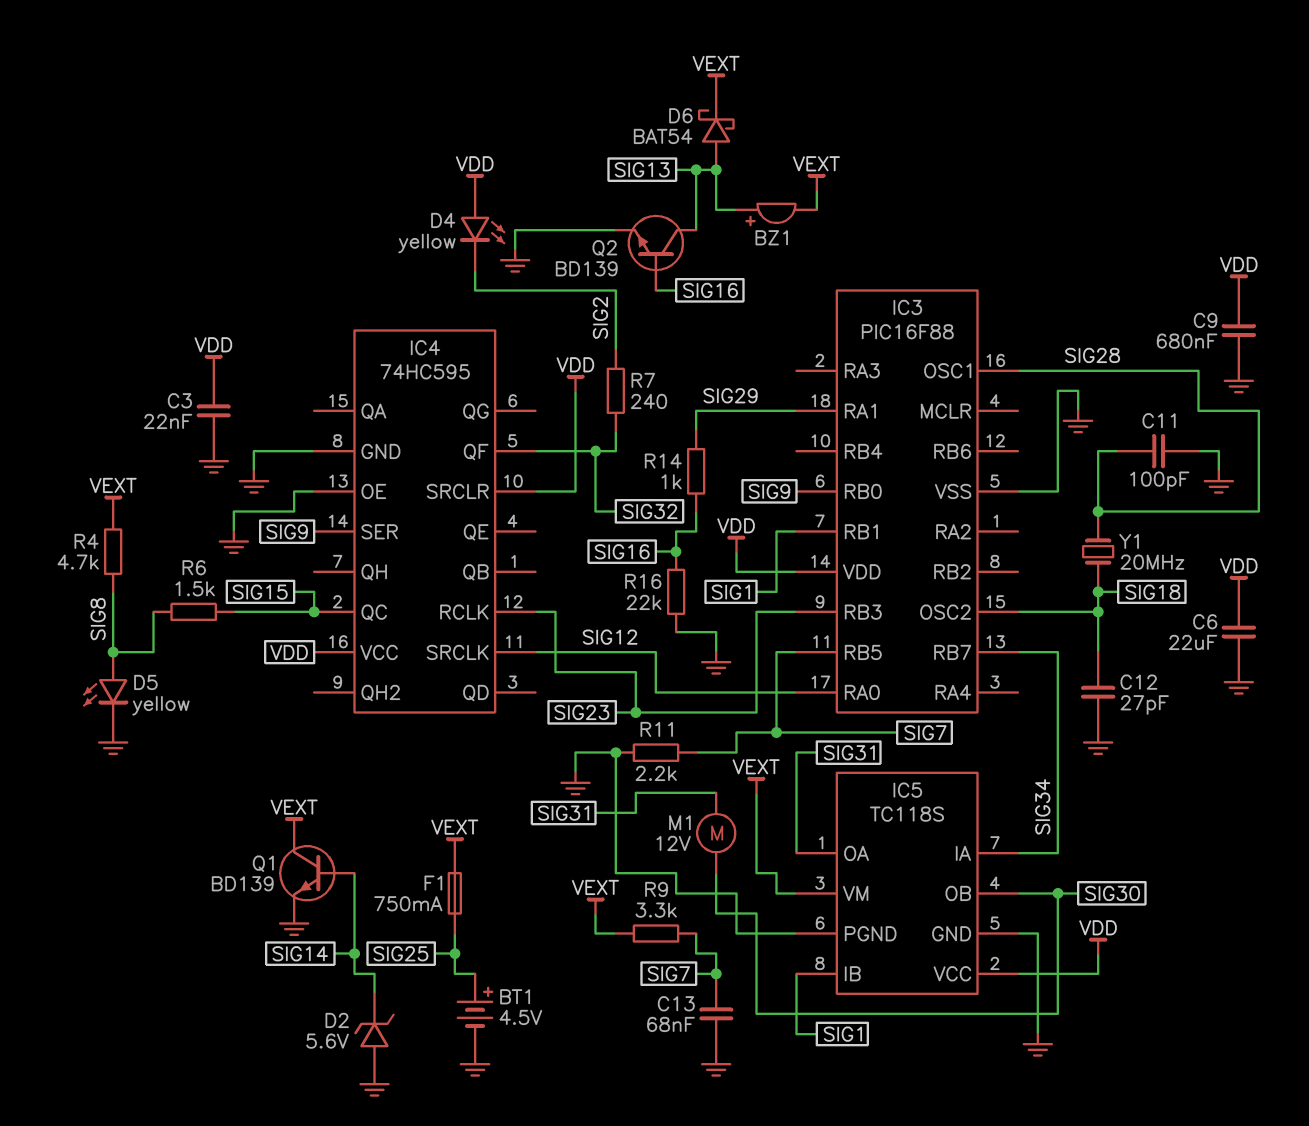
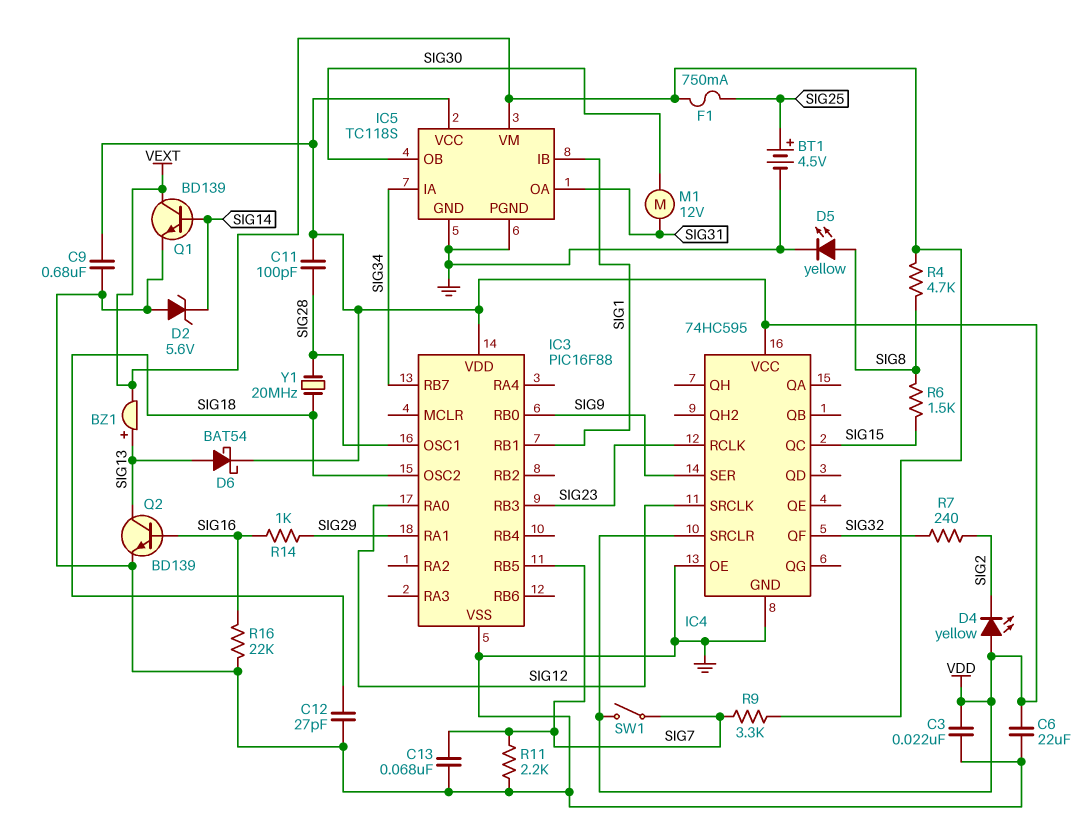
C11: 100pF (GND, SIG28) -> 100pF (SIG28, VDD)
D6: schottky BAT54 (A SIG13, K VEXT) -> schottky BAT54 (A SIG13, K VDD)
SW1: none -> switch (SIG7, VDD)

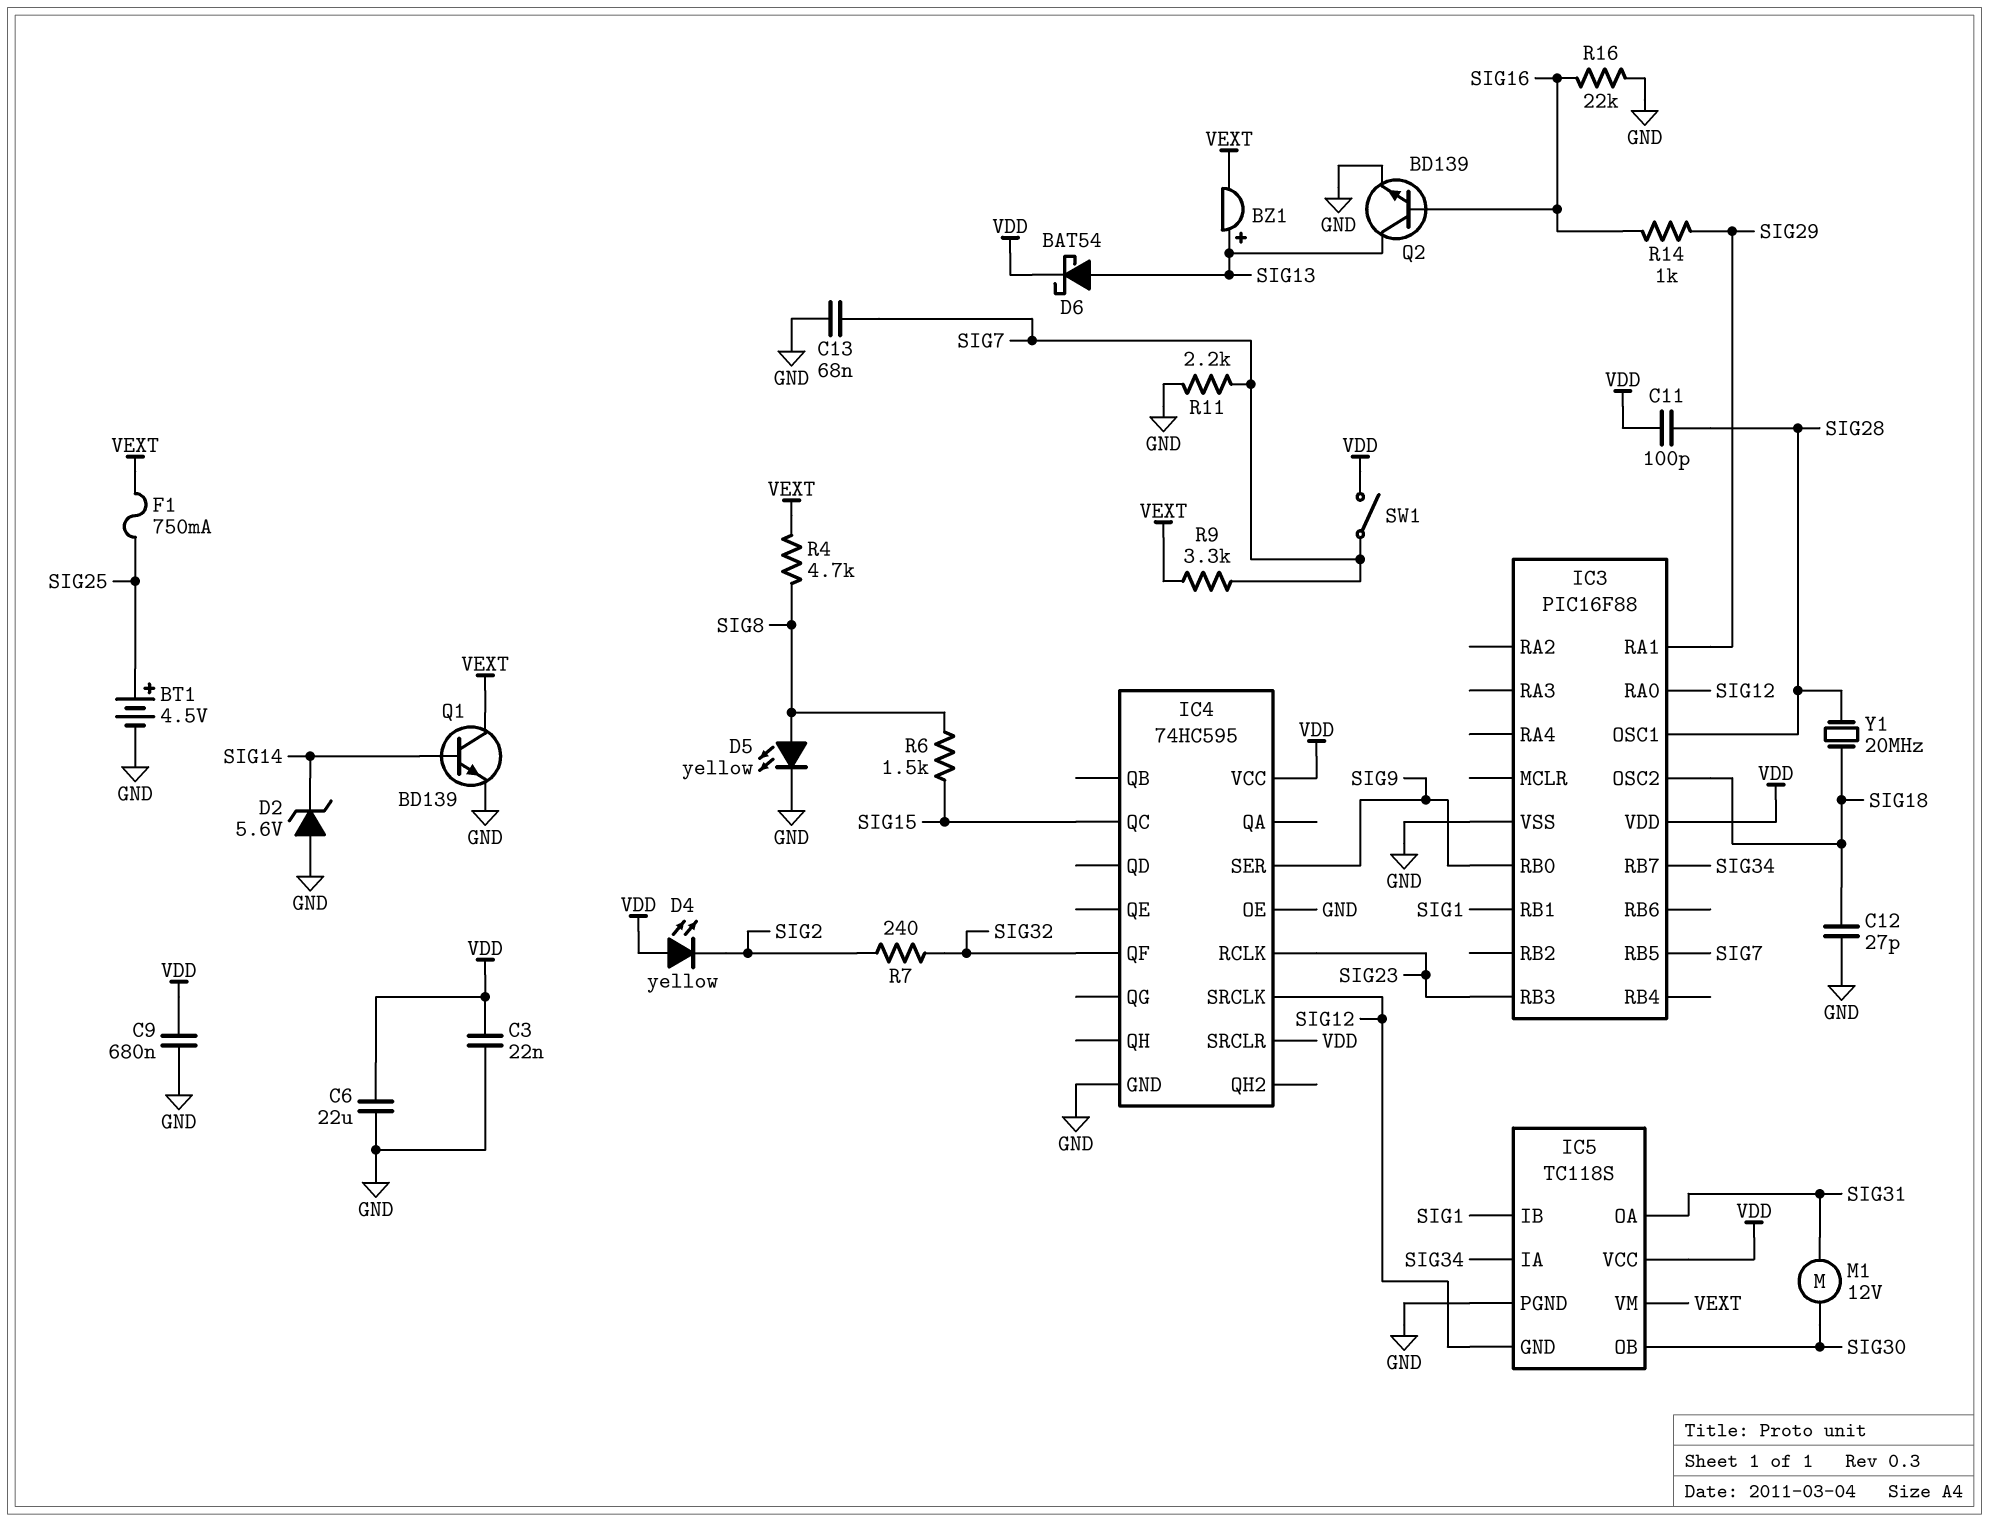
IC5 pin GND: GND -> SIG12

